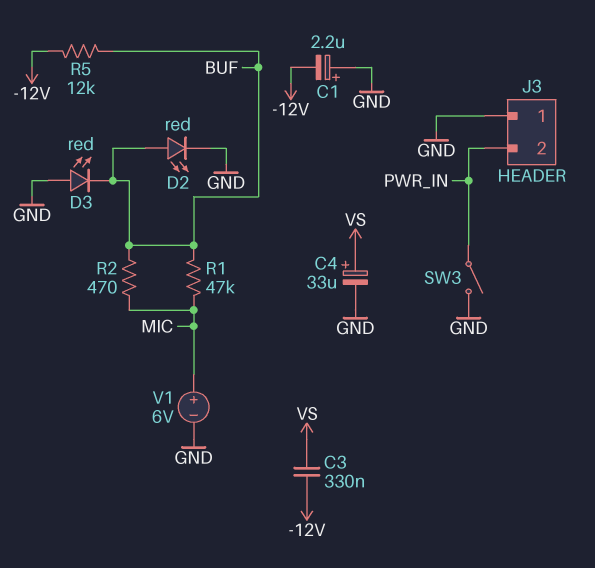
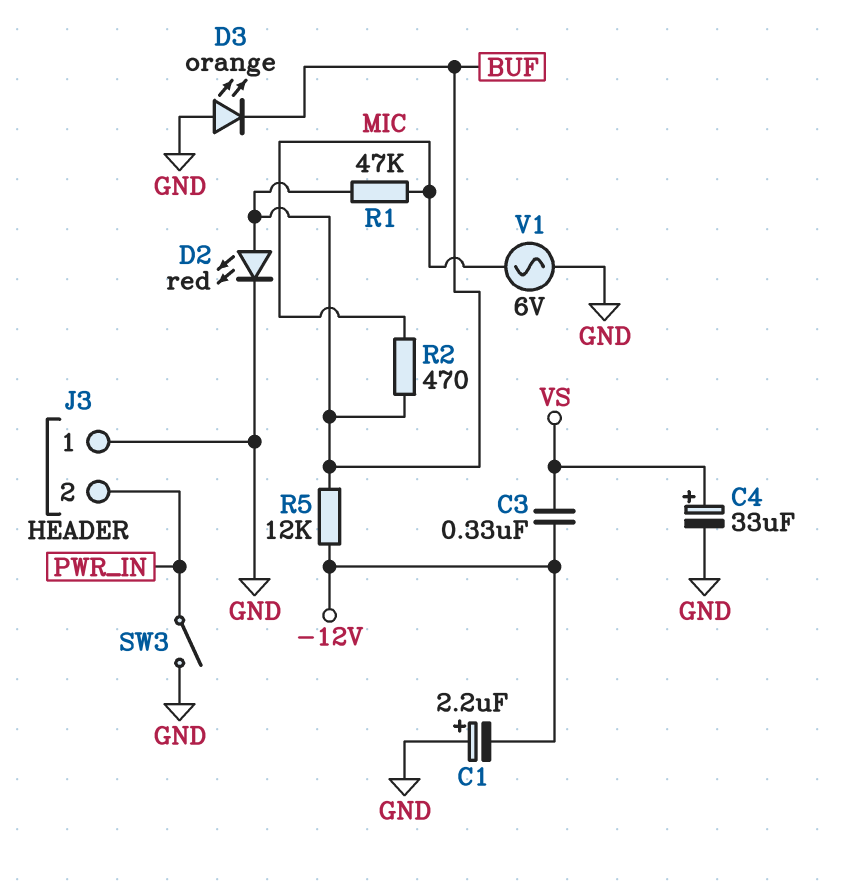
D3: LED red (A GND, K BUF) -> LED orange (A GND, K BUF)
V1: 6V (plus MIC, minus GND) -> AC 6V (GND, MIC)

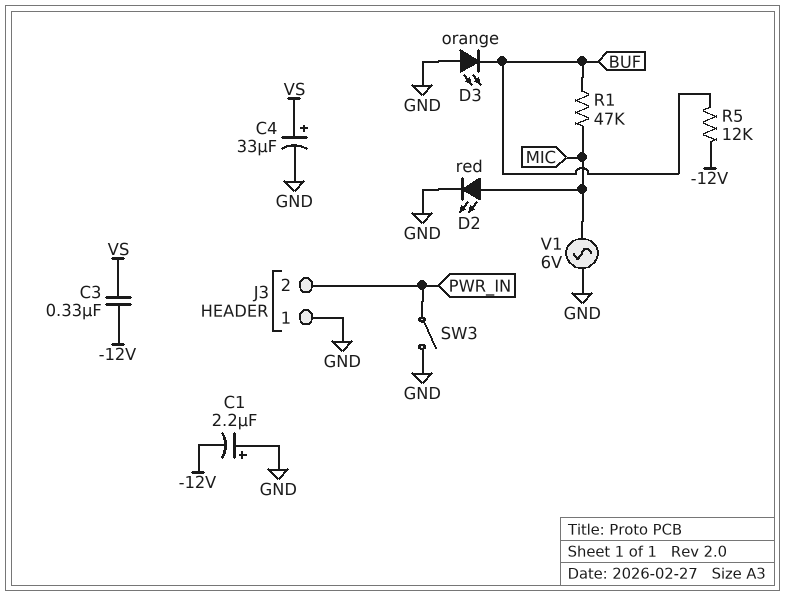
D2: LED red (A BUF, K GND) -> LED red (A MIC, K GND)
R2: 470 (BUF, MIC) -> none

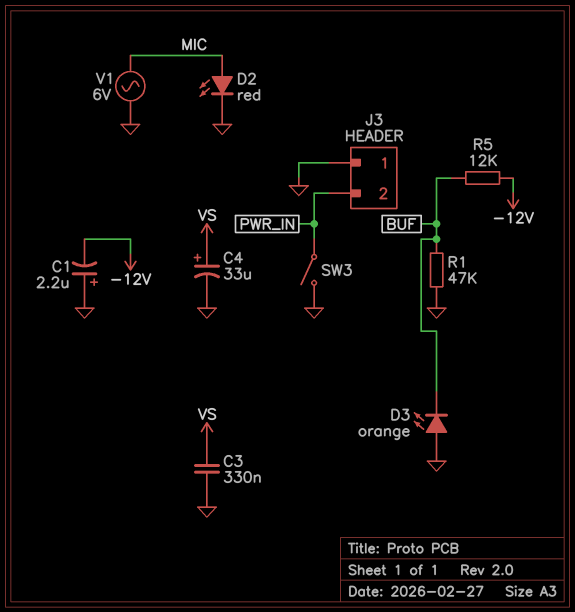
C3: 330nF (-12V, VS) -> 330nF (GND, VS)
R1: 47k (BUF, MIC) -> 47k (BUF, GND)

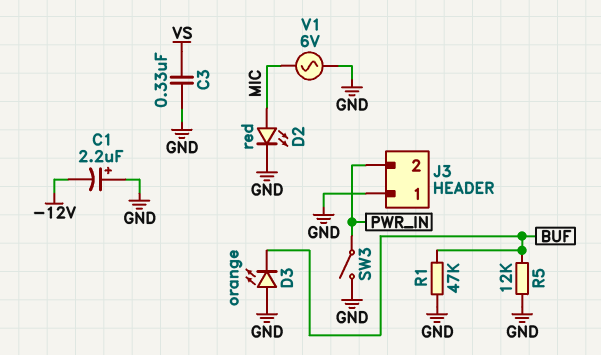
C4: 33uF (plus VS, minus GND) -> none
R5: 12k (-12V, BUF) -> 12k (BUF, GND)

